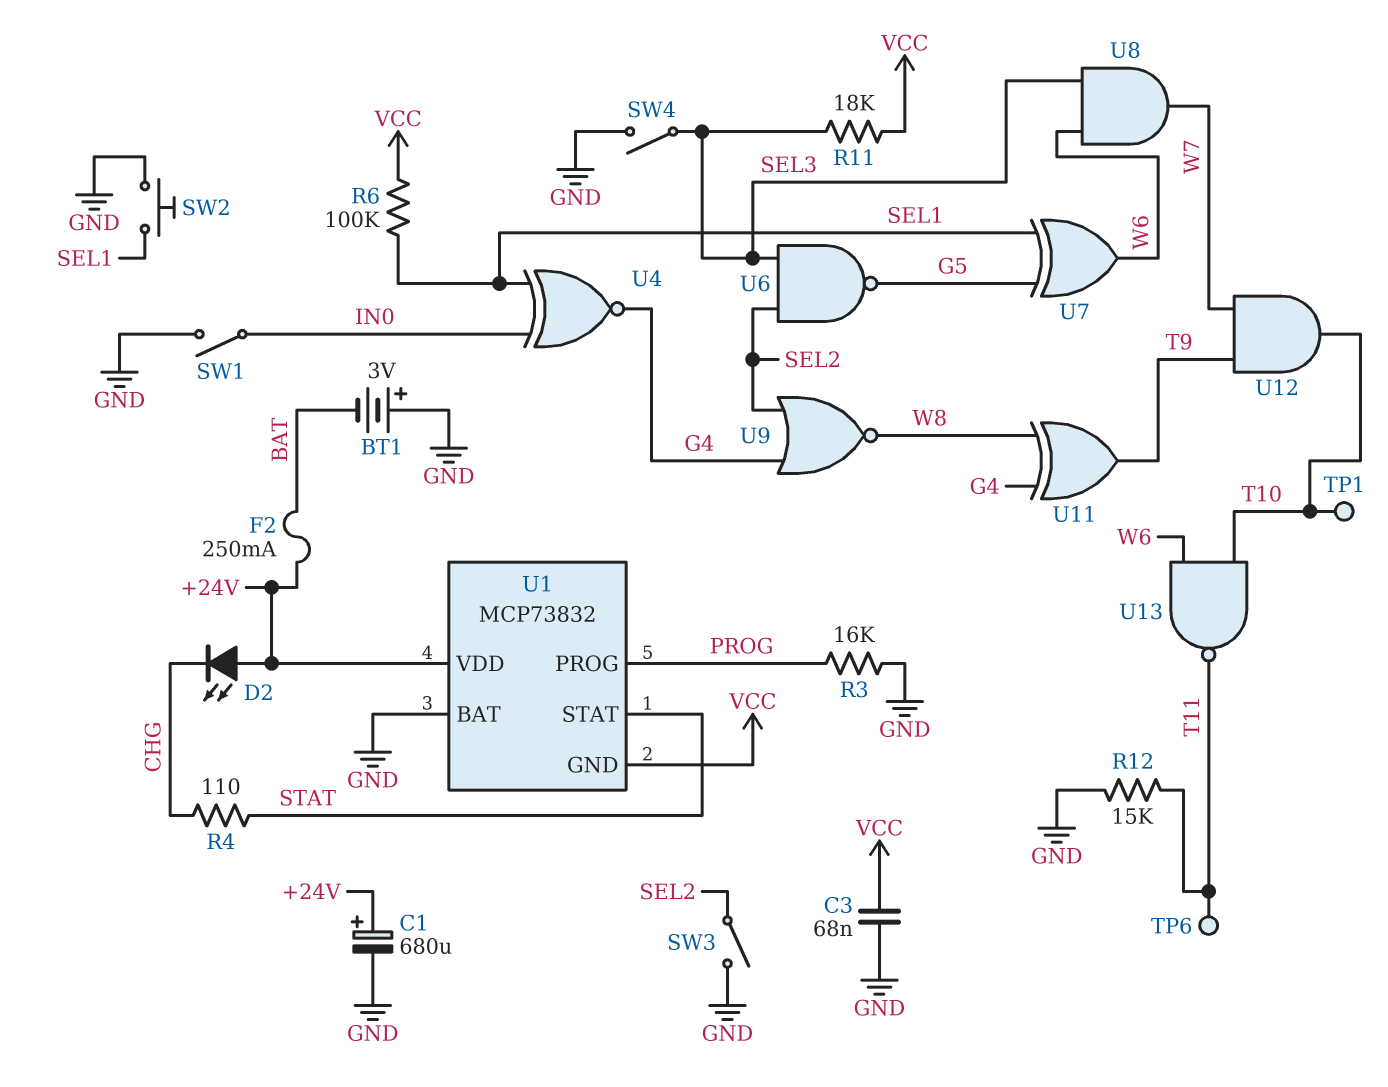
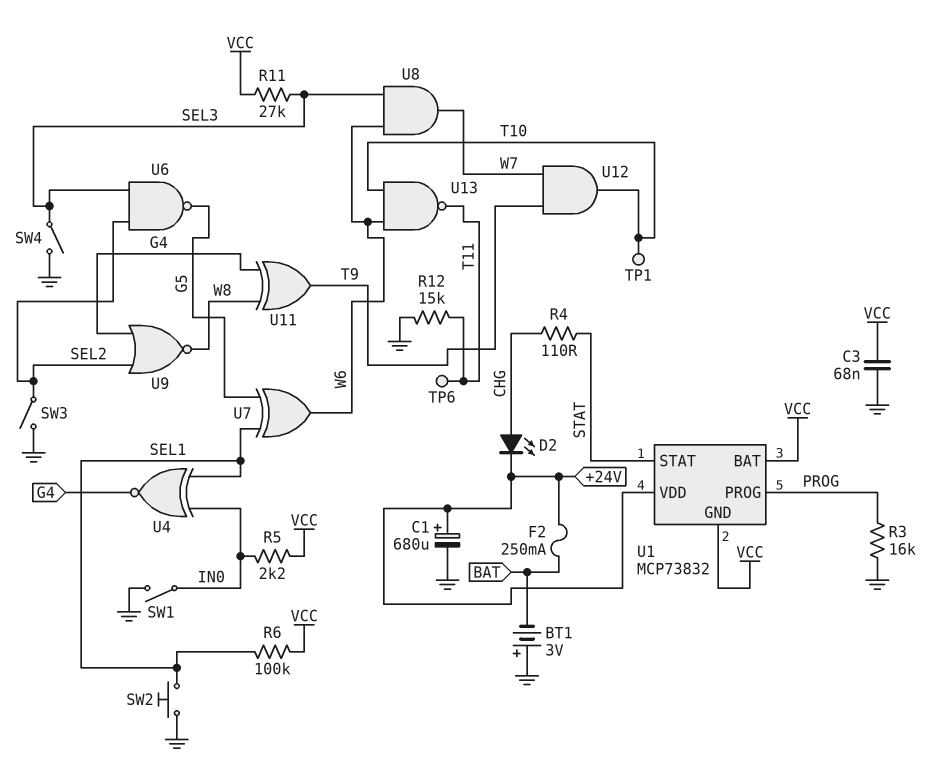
D2: LED (A +24V, K CHG) -> LED (A CHG, K +24V)
R5: none -> 2.2k (IN0, VCC)
R11: 18k (SEL3, VCC) -> 27k (SEL3, VCC)
U1 pin BAT: GND -> VCC

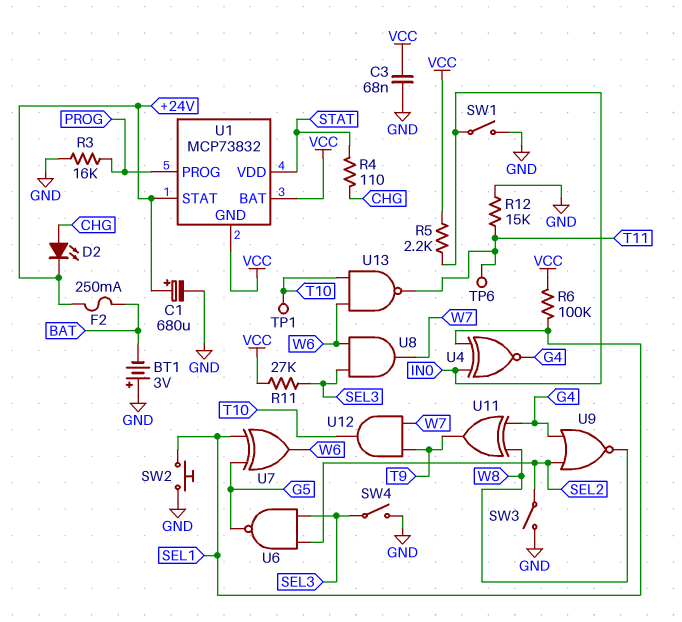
U1 pin STAT: STAT -> +24V
U1 pin VDD: +24V -> STAT

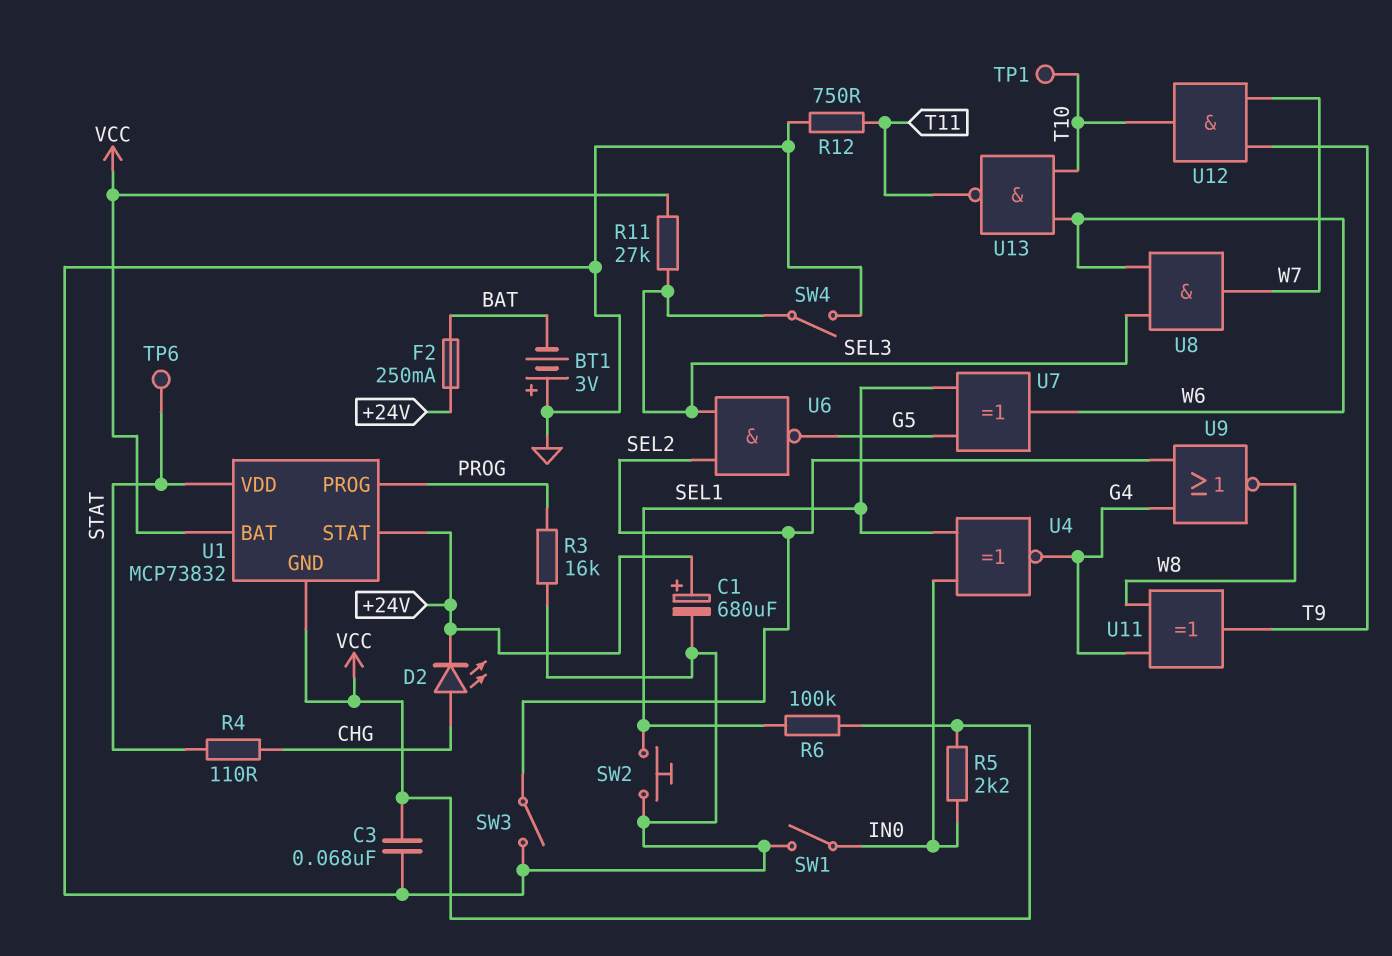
R12: 15k (GND, T11) -> 750 (GND, T11)
TP6: test point (T11) -> test point (STAT)

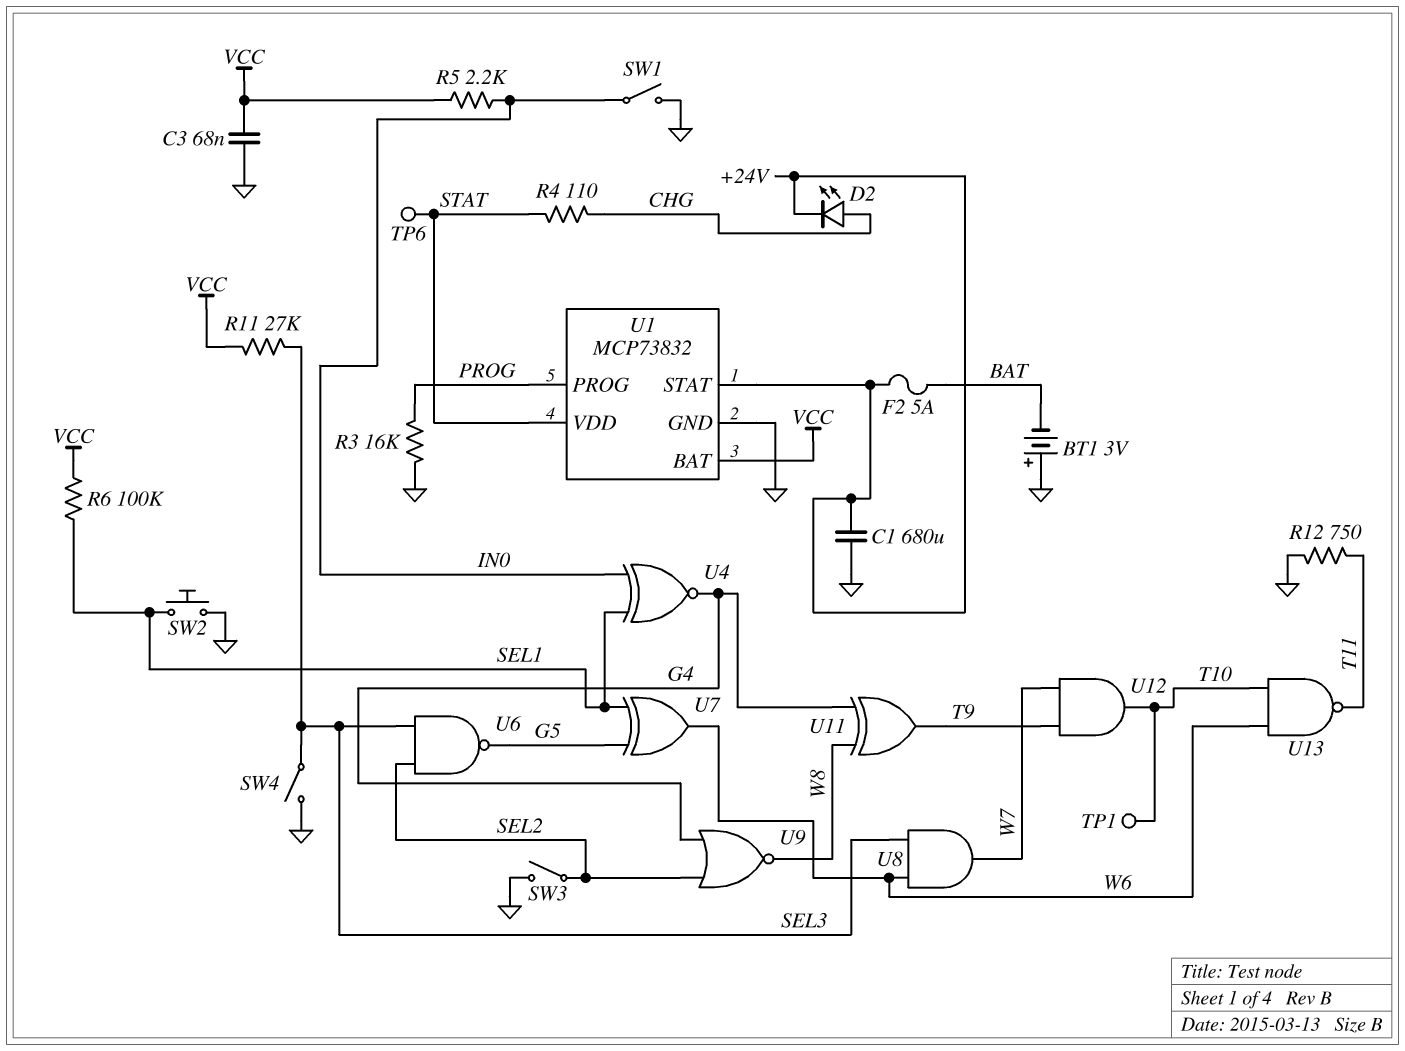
C1: 680uF (plus +24V, minus GND) -> 680uF (+24V, GND)
F2: 250mA (+24V, BAT) -> 5A (+24V, BAT)
U1 pin GND: VCC -> GND

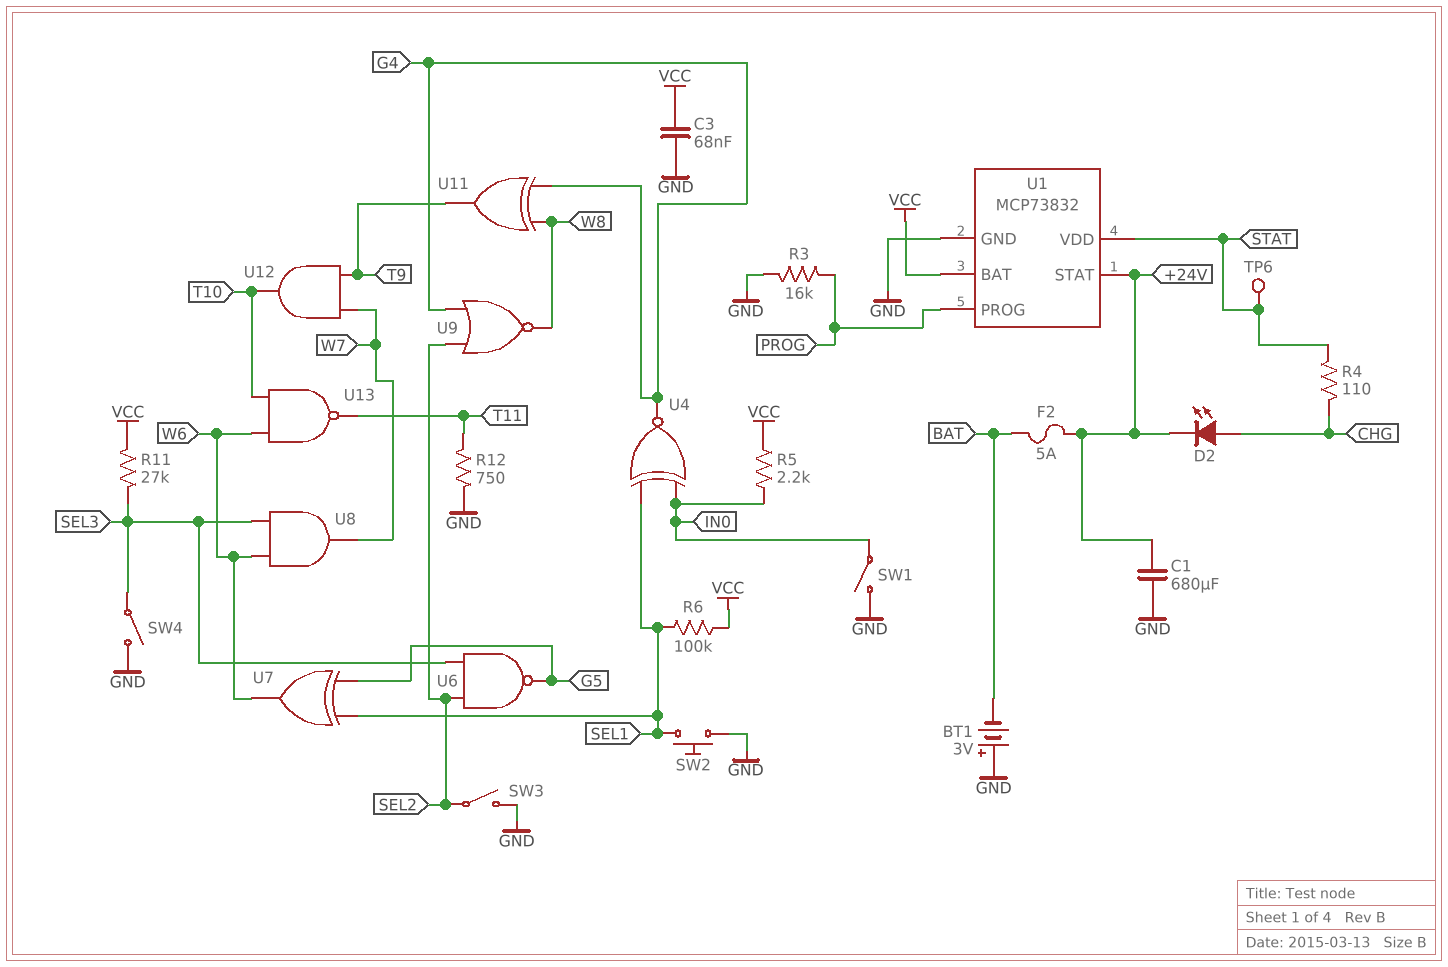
TP1: test point (T10) -> none

